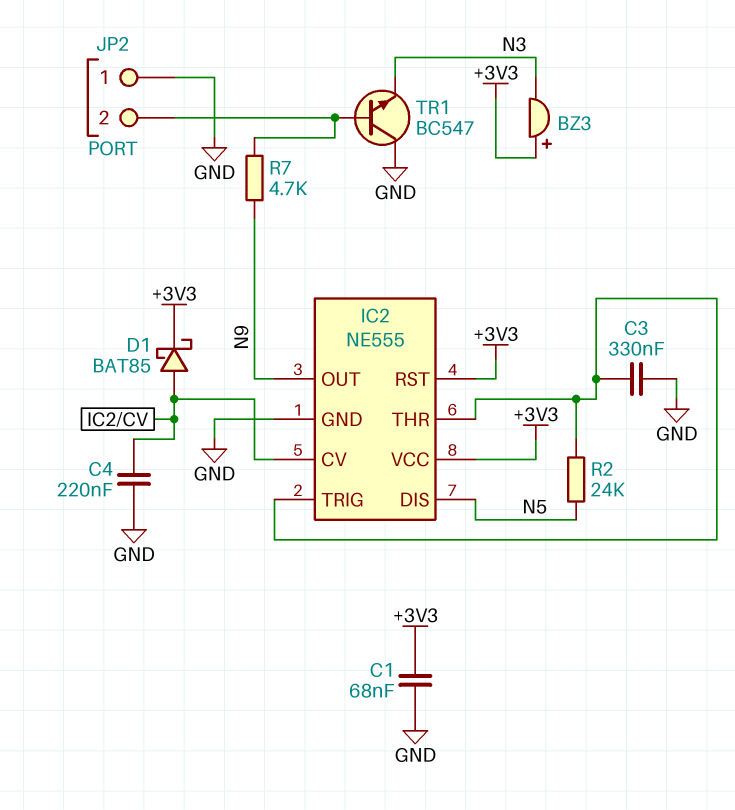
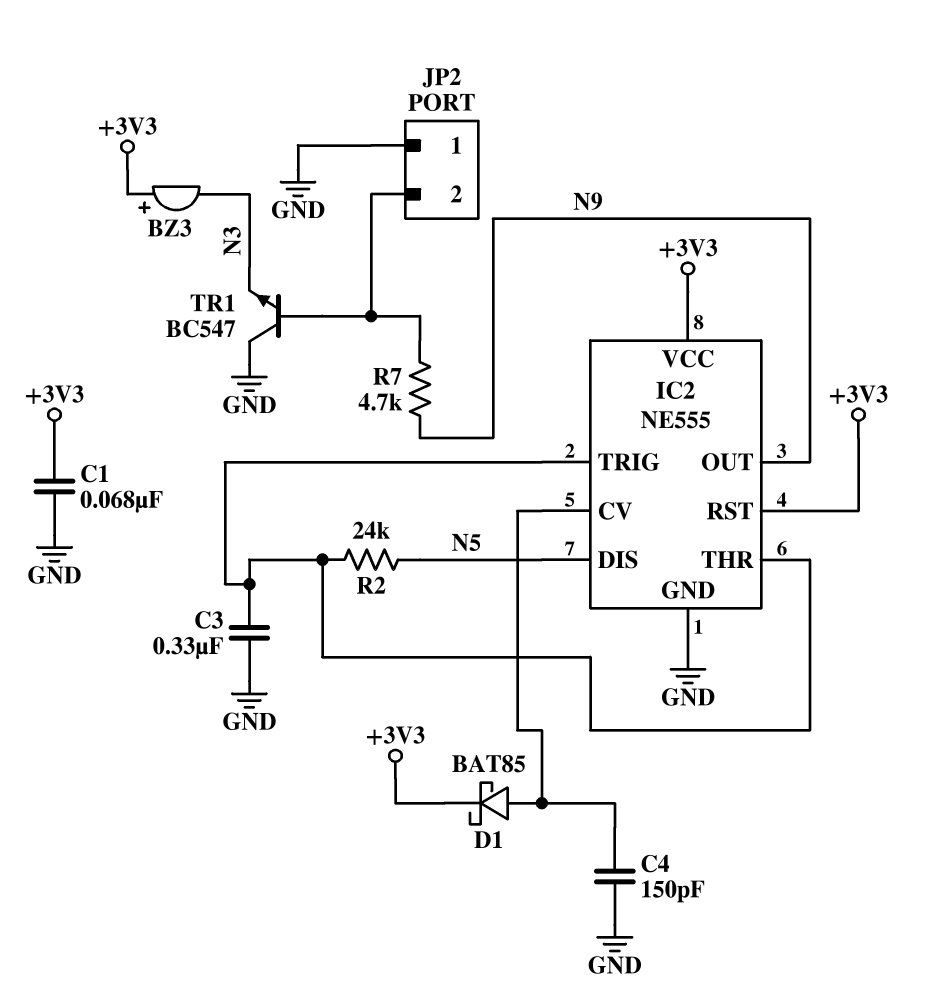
C4: 220nF (GND, IC2/CV) -> 150pF (GND, IC2/CV)

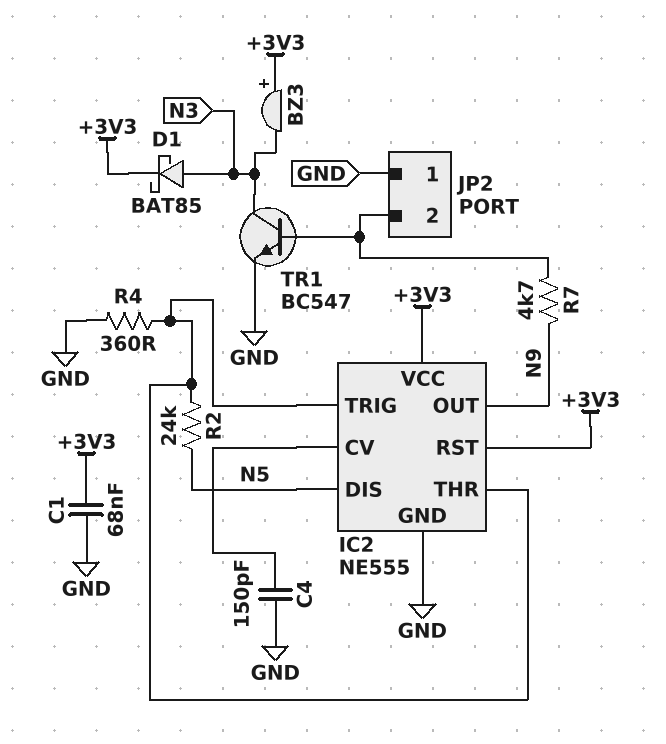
C3: 330nF (GND, IC2/THR) -> none
D1: schottky BAT85 (A IC2/CV, K +3V3) -> schottky BAT85 (A N3, K +3V3)
R4: none -> 360 (GND, IC2/THR)
TR1: NPN BC547 (B JP2/2, C GND, E N3) -> NPN BC547 (B JP2/2, C N3, E GND)

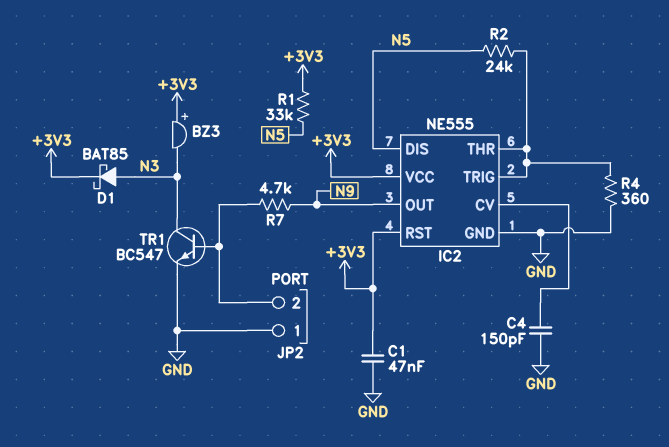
C1: 68nF (+3V3, GND) -> 47nF (+3V3, GND)
R1: none -> 33k (+3V3, N5)

